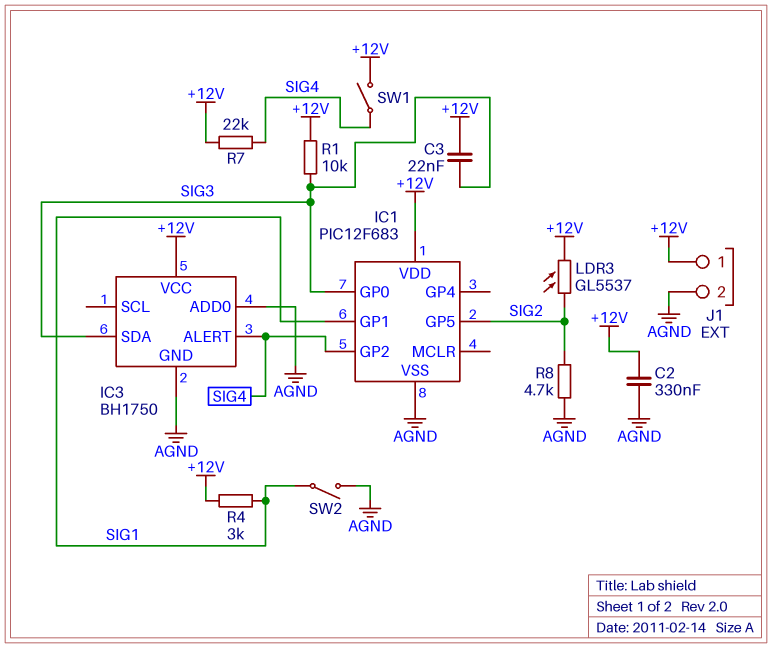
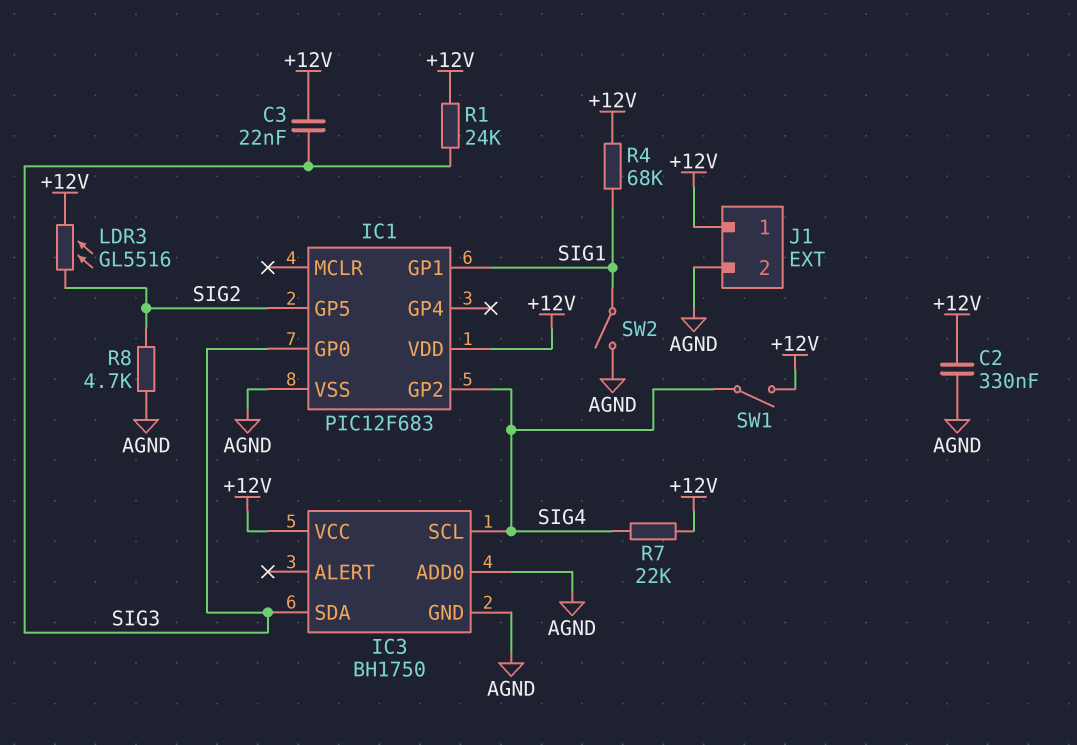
IC3 pin ALERT: SIG4 -> none
IC3 pin SCL: none -> SIG4
LDR3: GL5537 (+12V, SIG2) -> GL5516 (+12V, SIG2)
R1: 10k (+12V, SIG3) -> 24k (+12V, SIG3)
R4: 3k (+12V, SIG1) -> 68k (+12V, SIG1)

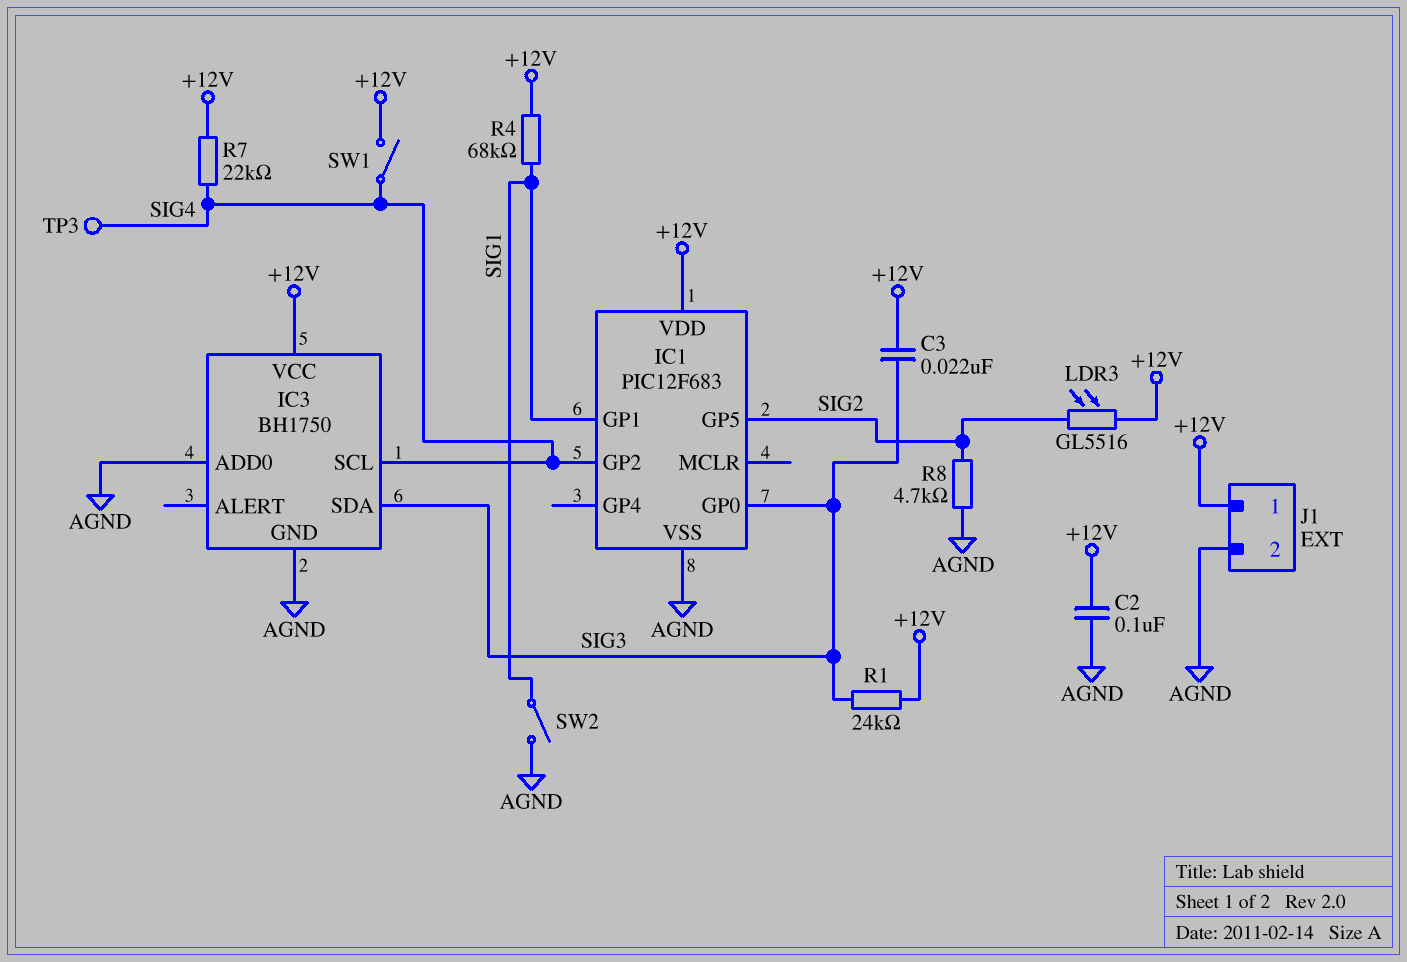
C2: 330nF (+12V, AGND) -> 100nF (+12V, AGND)
TP3: none -> test point (SIG4)

